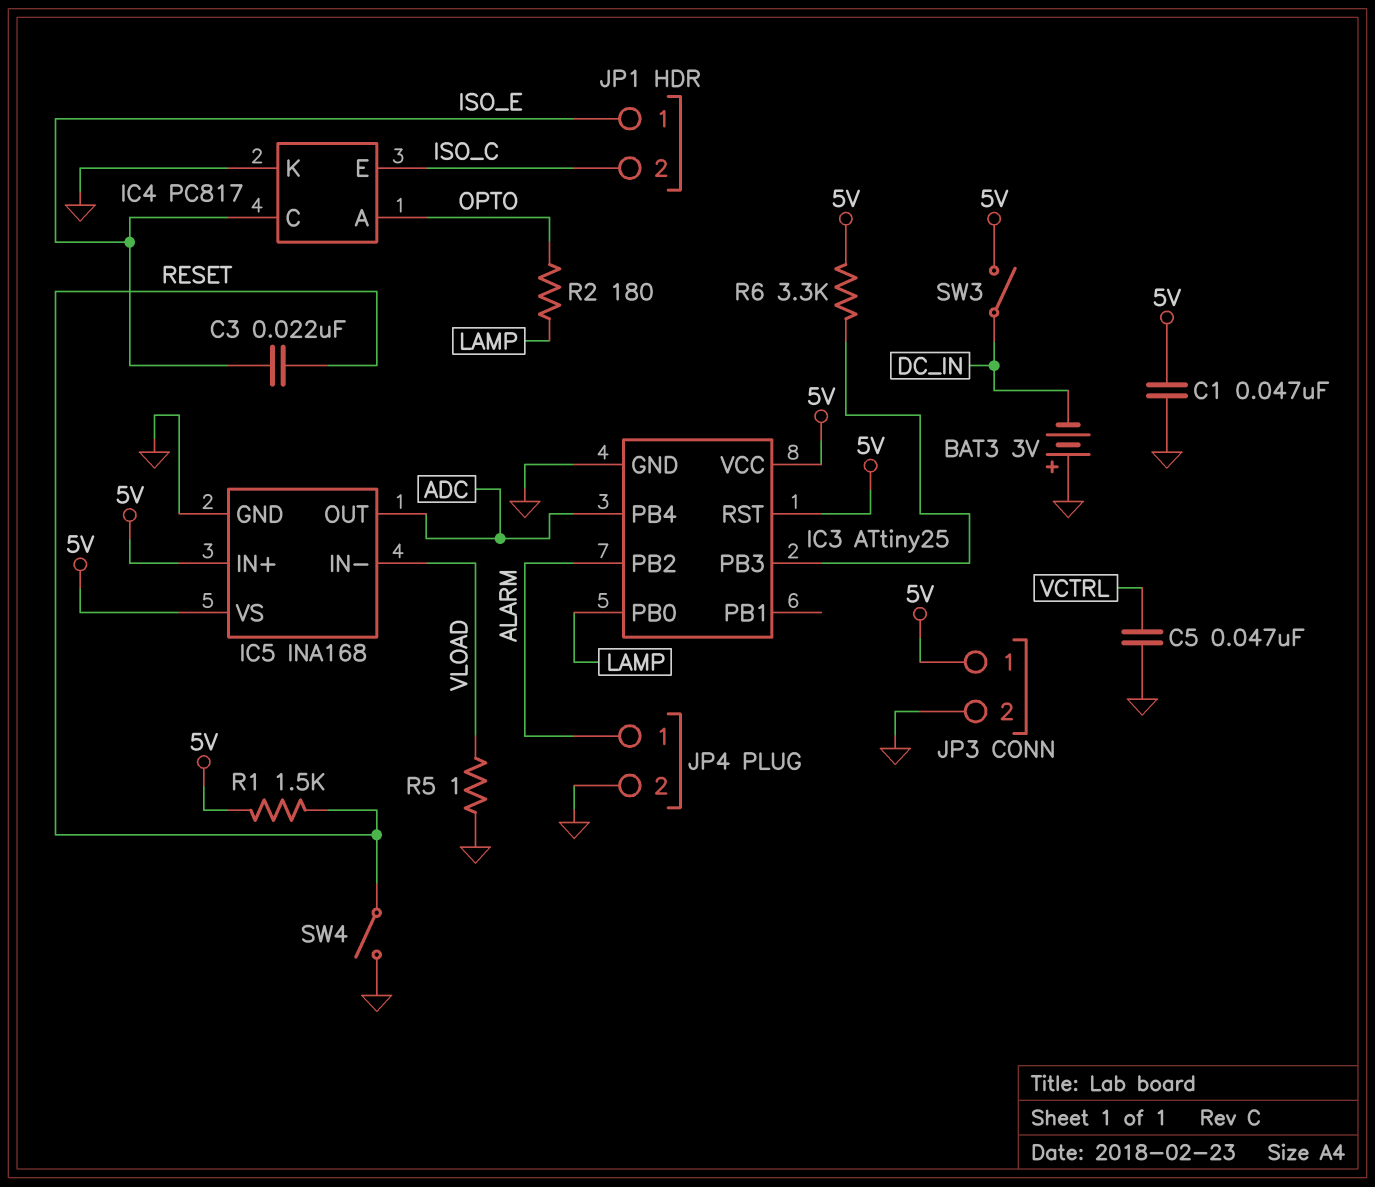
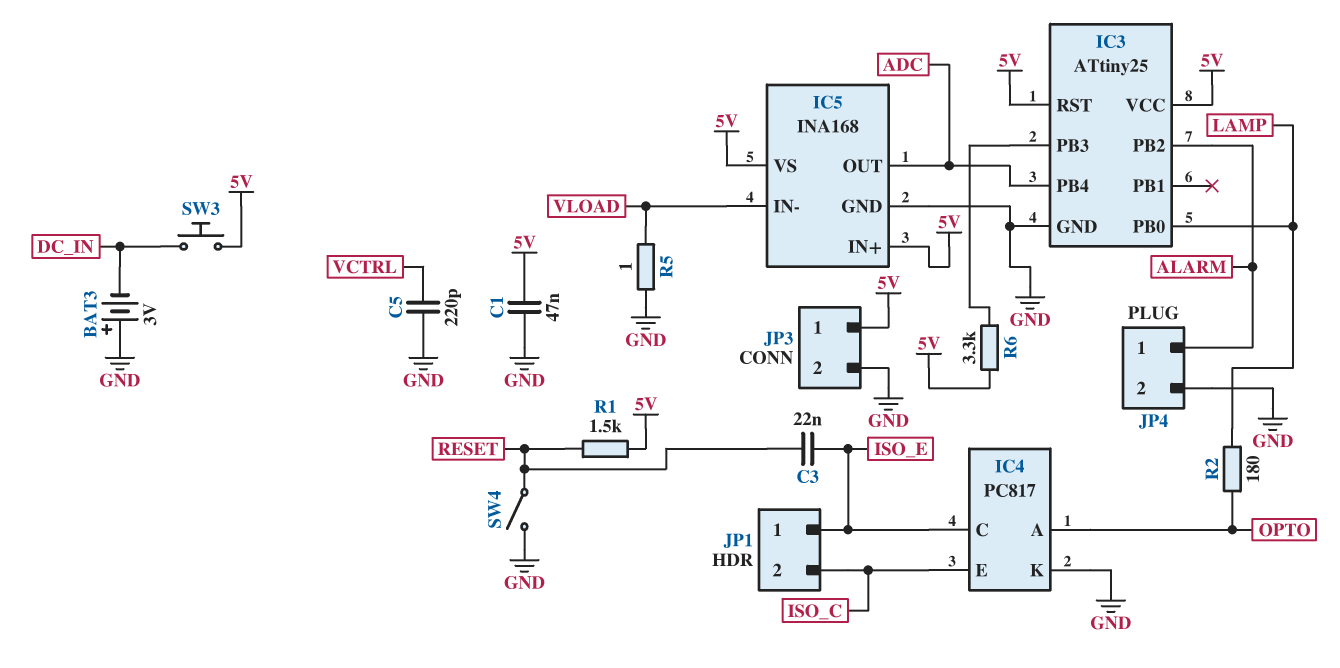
C5: 47nF (GND, VCTRL) -> 220pF (GND, VCTRL)
SW3: switch (5V, DC_IN) -> button (5V, DC_IN)

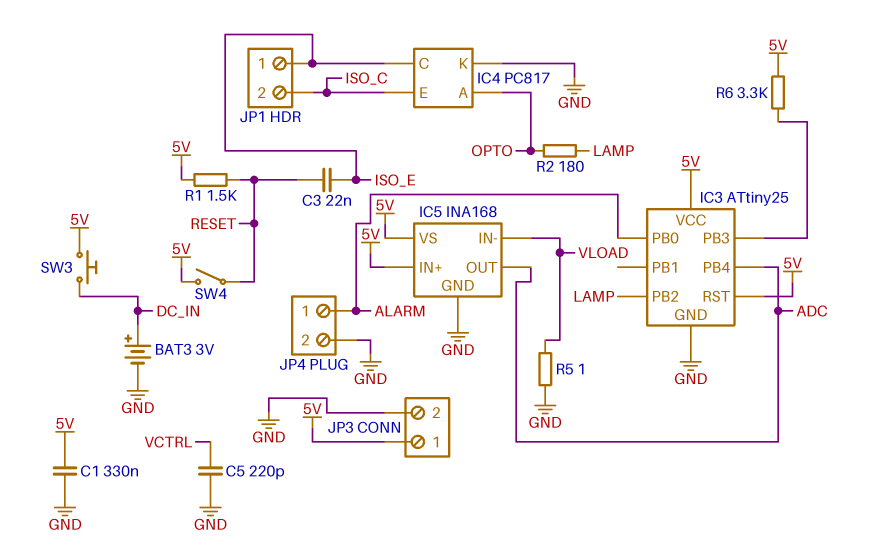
BAT3: 3V (plus GND, minus DC_IN) -> 3V (plus DC_IN, minus GND)
C1: 47nF (5V, GND) -> 330nF (5V, GND)
IC3 pin PB0: LAMP -> ALARM
IC3 pin PB2: ALARM -> LAMP
SW4: switch (GND, RESET) -> switch (5V, RESET)

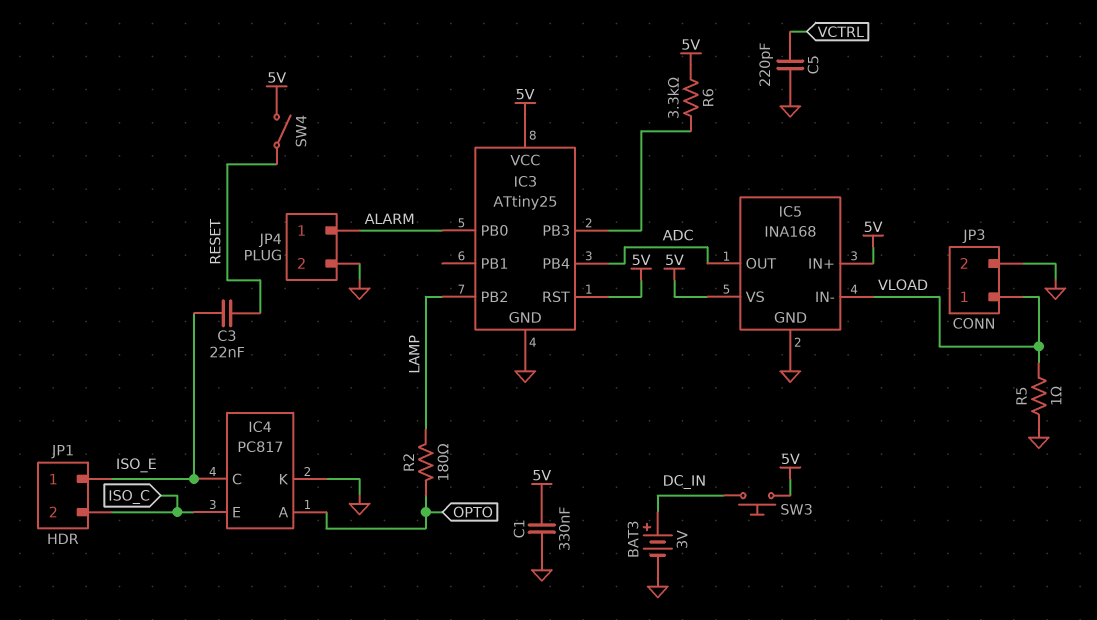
JP3 pin 1: 5V -> VLOAD
R1: 1.5k (5V, RESET) -> none

